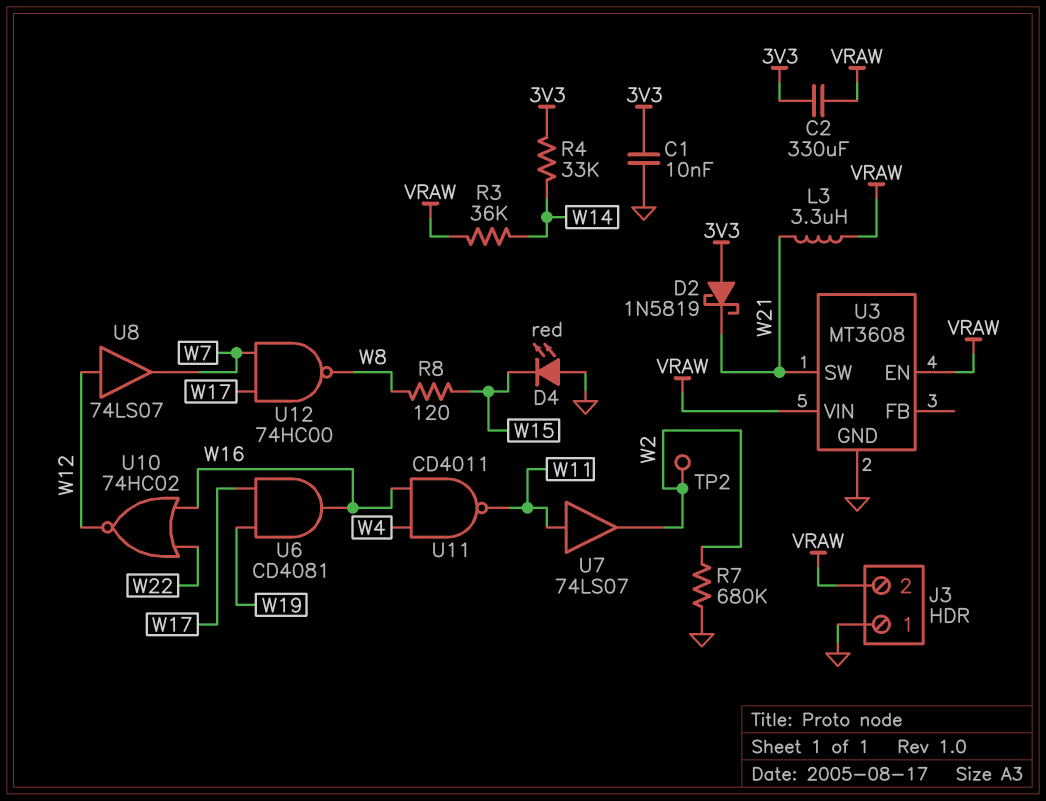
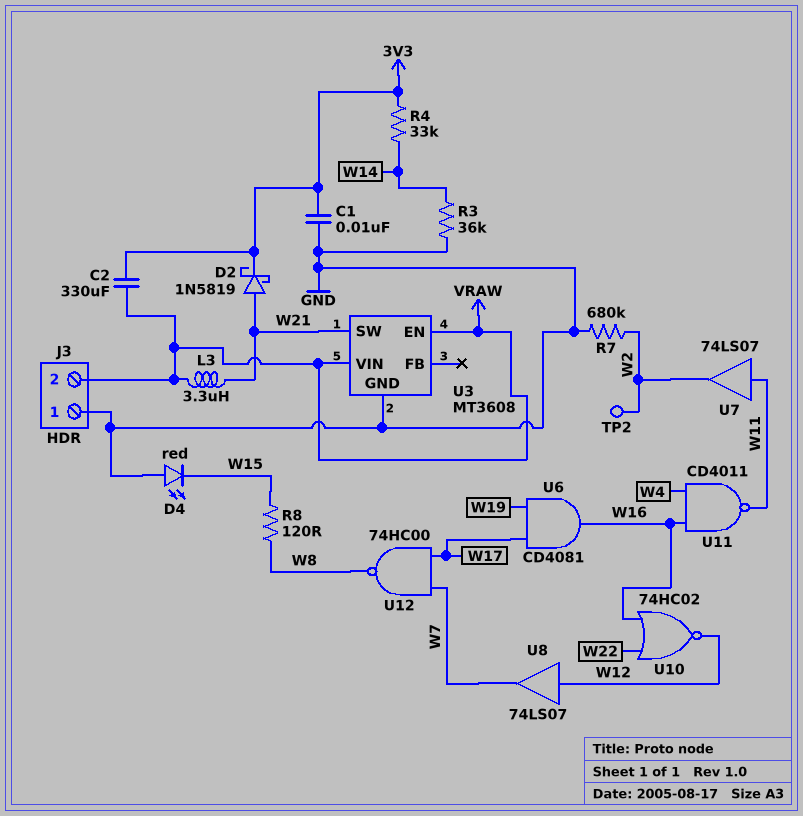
D2: schottky 1N5819 (A 3V3, K W21) -> schottky 1N5819 (A W21, K 3V3)
R3: 36k (VRAW, W14) -> 36k (GND, W14)

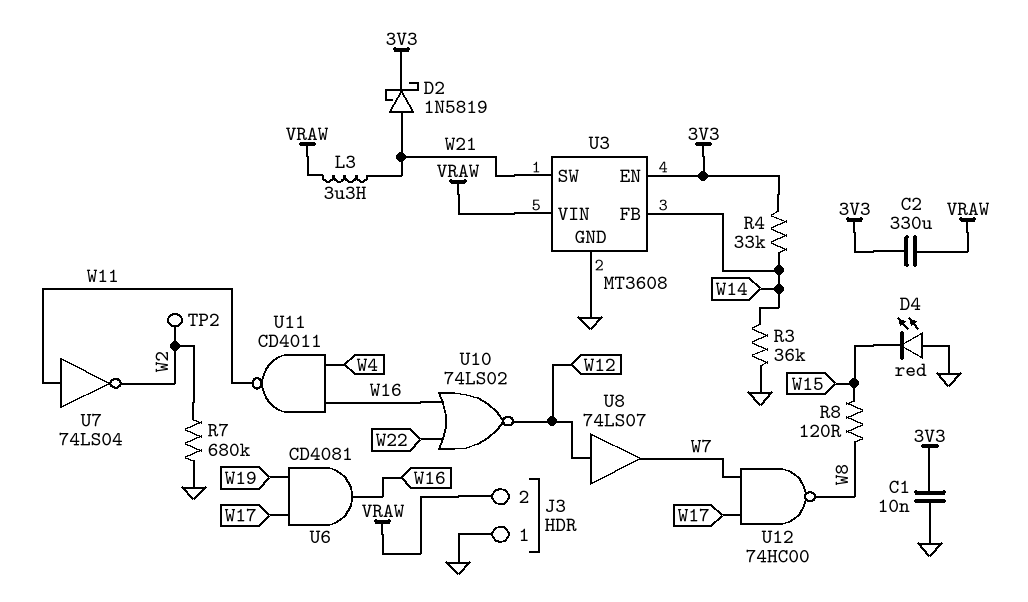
U3 pin EN: VRAW -> 3V3
U3 pin FB: none -> W14
U7: buffer 74LS07 (in W11, out W2) -> NOT 74LS04 (in W11, out W2)
U10: NOR 74HC02 (in W16, in W22, out W12) -> NOR 74LS02 (in W16, in W22, out W12)

